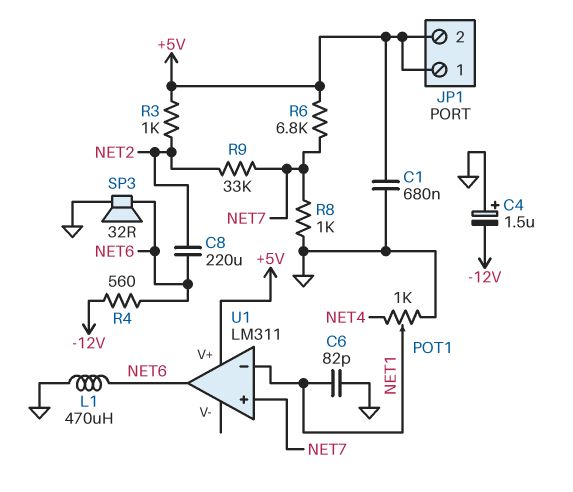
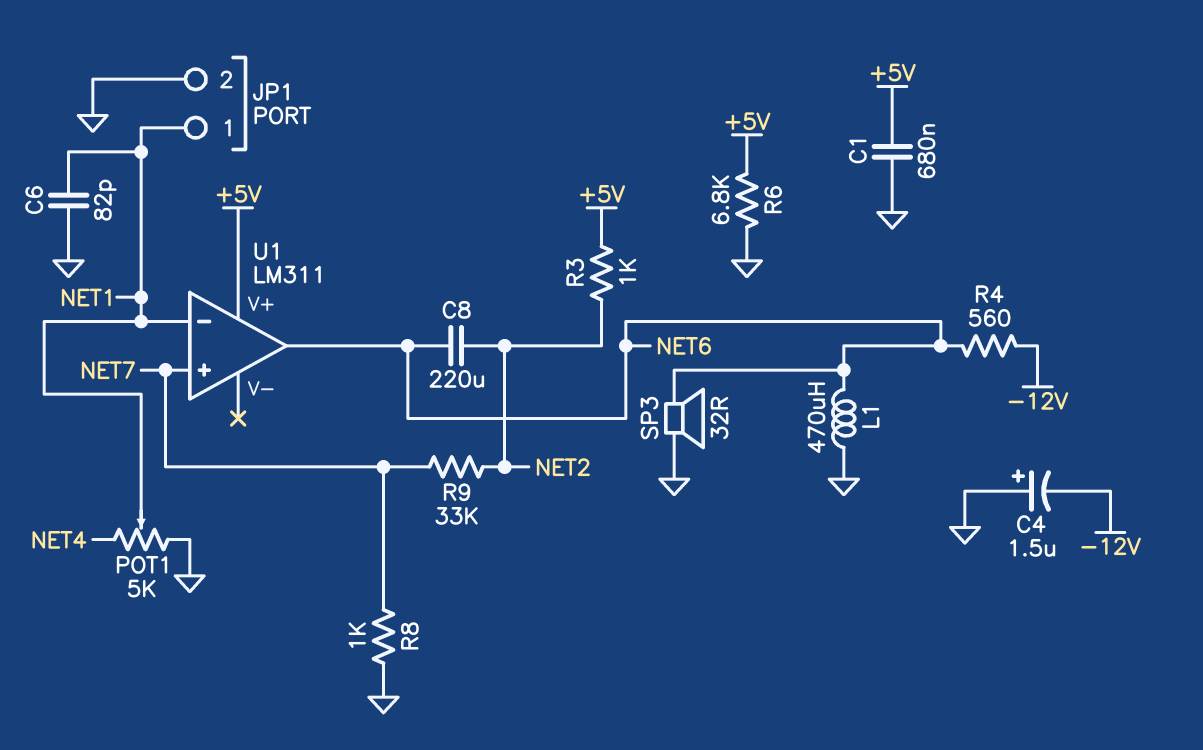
JP1 pin 1: +5V -> NET1
JP1 pin 2: +5V -> GND
POT1: 1k (GND, NET4, wiper NET1) -> 5k (GND, NET4, wiper NET1)
R6: 6.8k (+5V, NET7) -> 6.8k (+5V, GND)

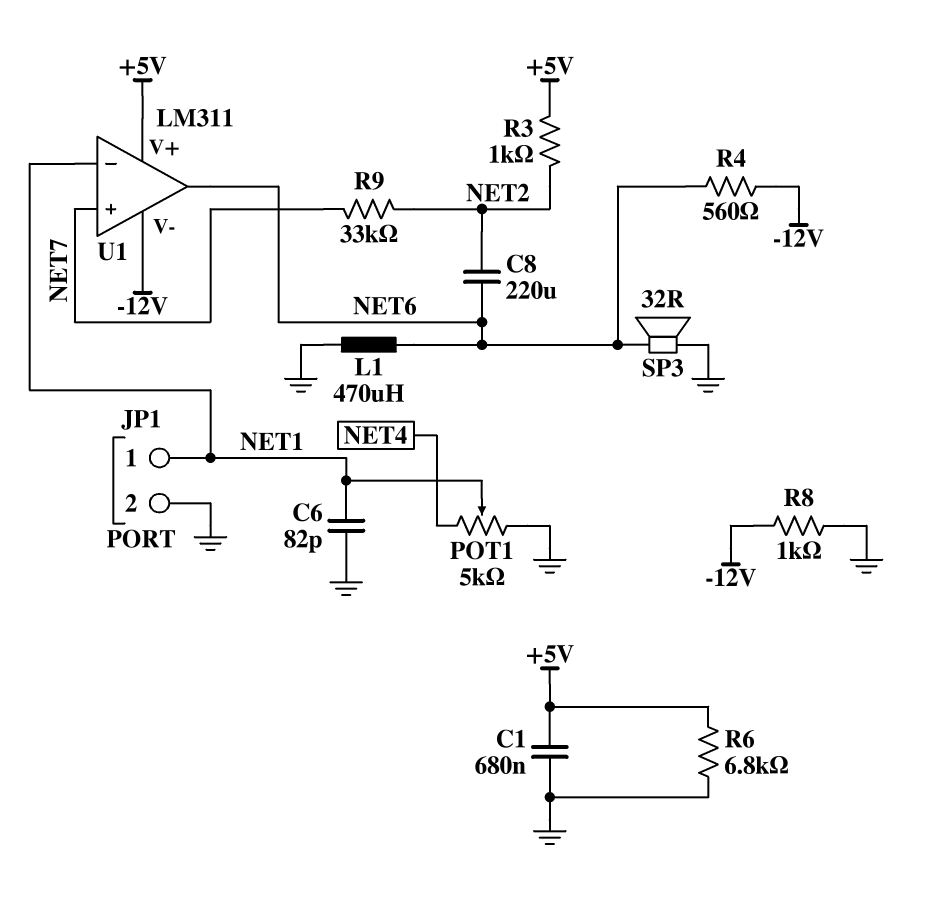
C4: 1.5uF (plus GND, minus -12V) -> none
R8: 1k (GND, NET7) -> 1k (-12V, GND)
U1 pin V-: none -> -12V

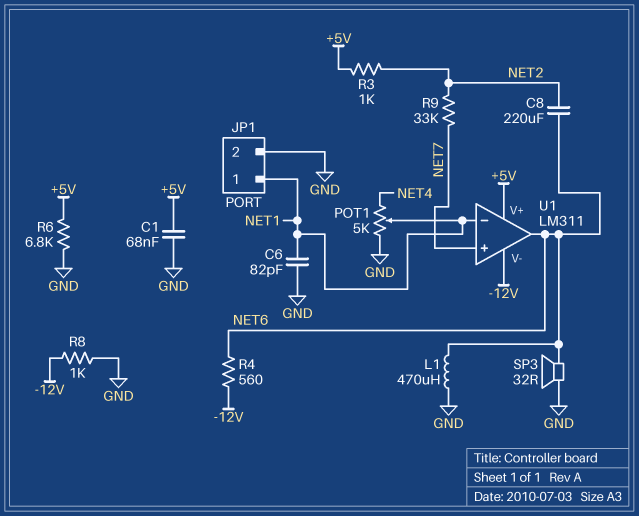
C1: 680nF (+5V, GND) -> 68nF (+5V, GND)

